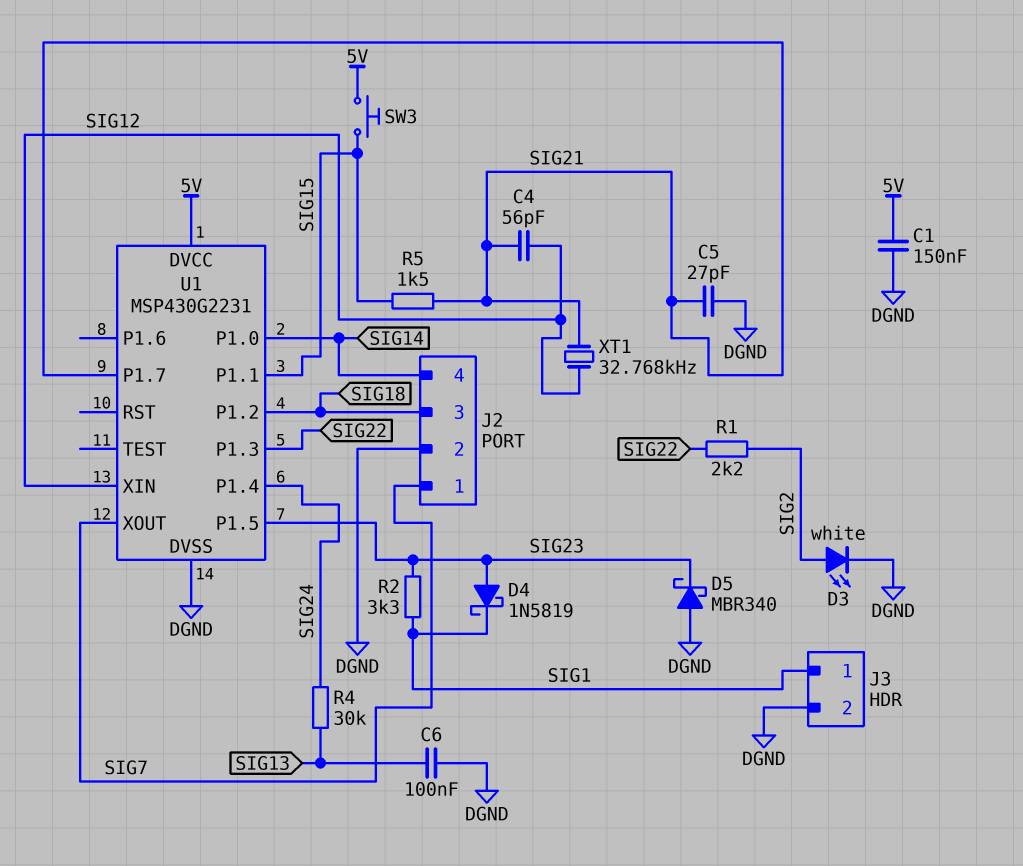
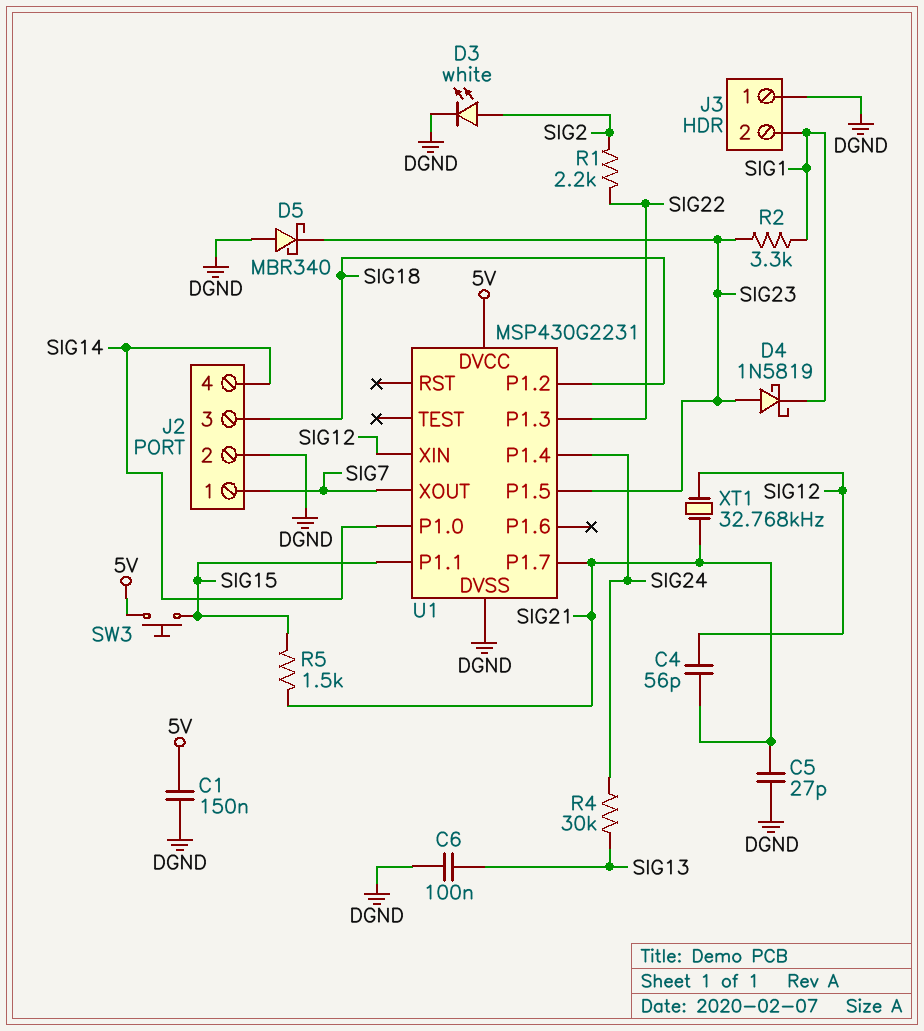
J3 pin 1: SIG1 -> DGND
J3 pin 2: DGND -> SIG1

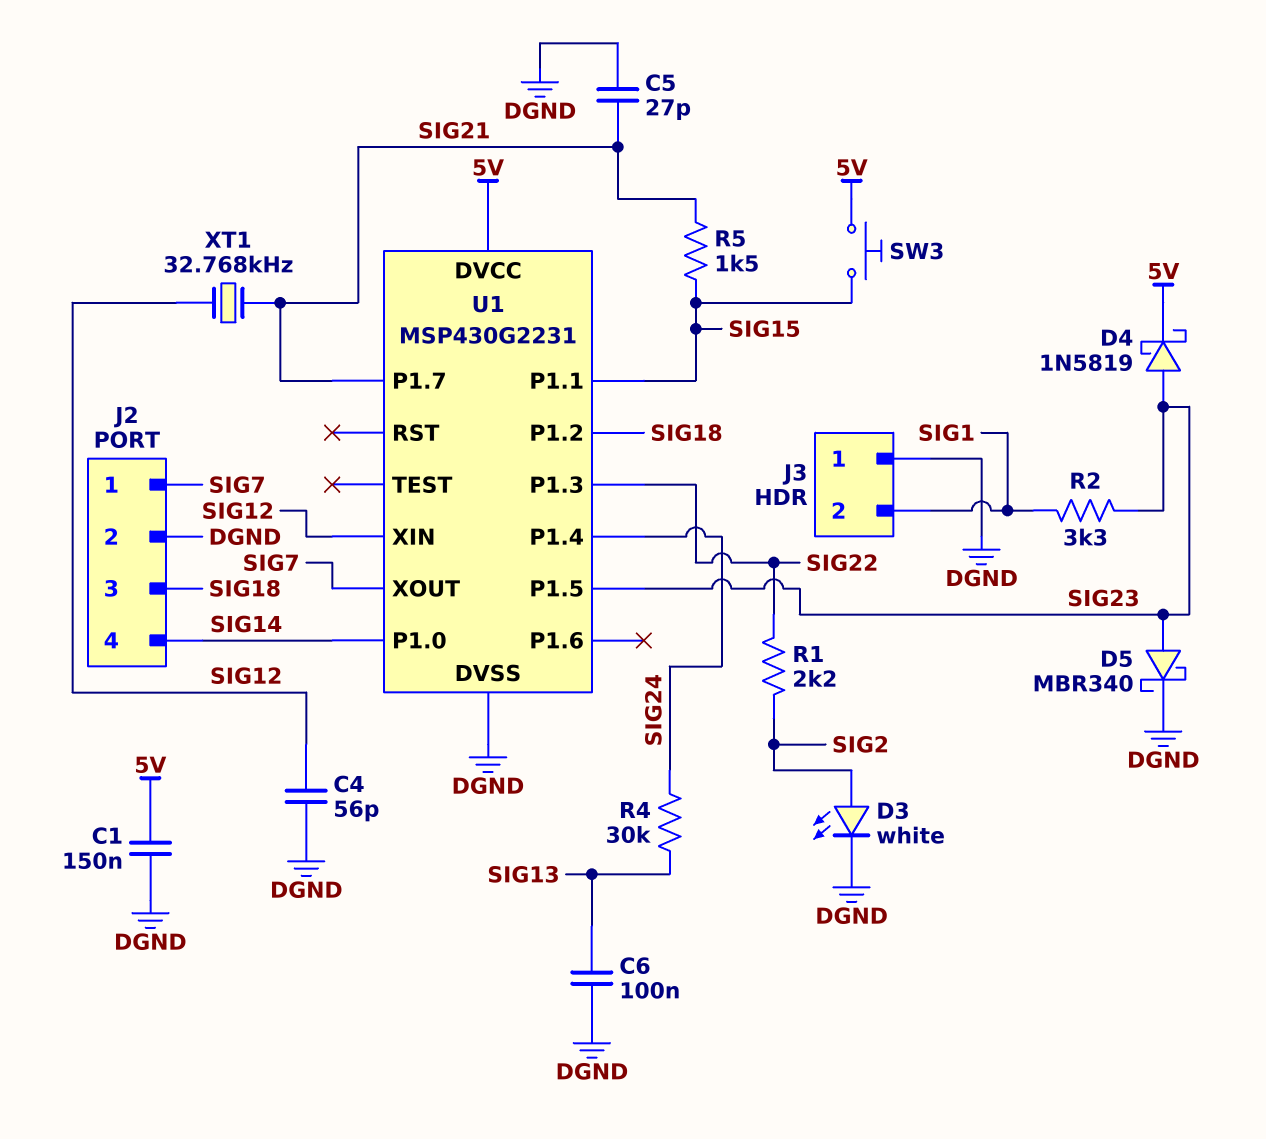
C4: 56pF (SIG12, SIG21) -> 56pF (DGND, SIG12)
D4: schottky 1N5819 (A SIG23, K SIG1) -> schottky 1N5819 (A SIG23, K 5V)
D5: schottky MBR340 (A DGND, K SIG23) -> schottky MBR340 (A SIG23, K DGND)

